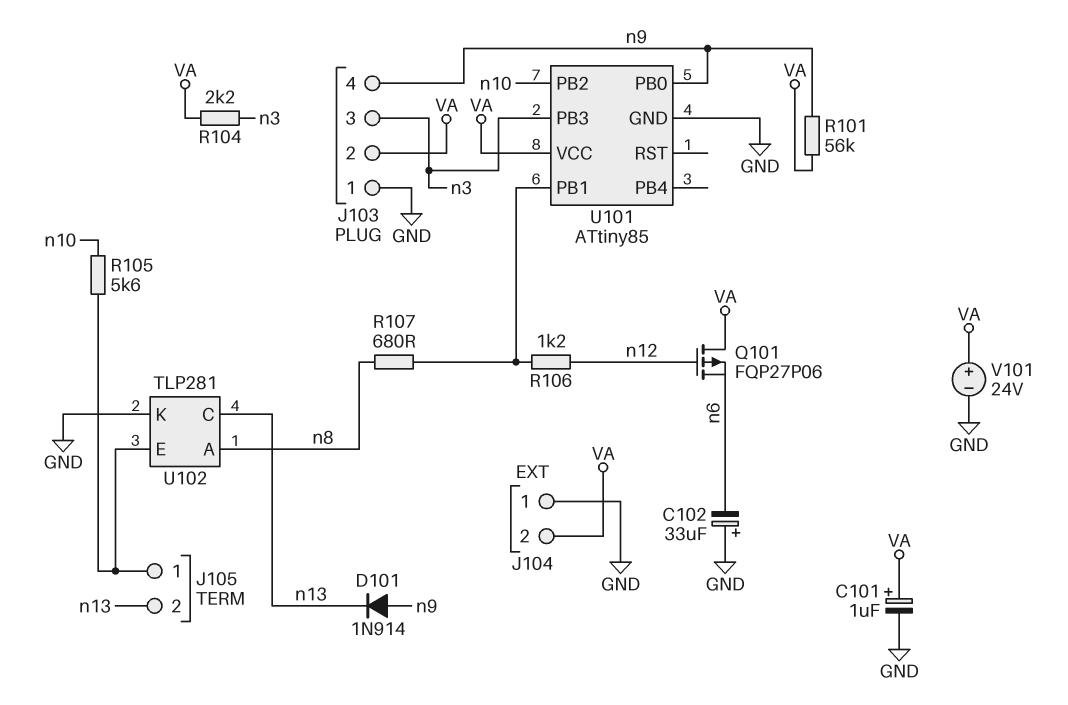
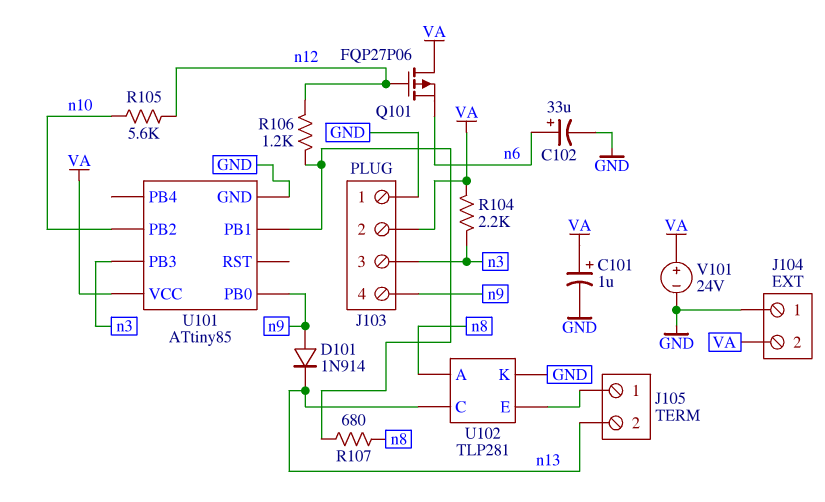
C102: 33uF (plus GND, minus n6) -> 33uF (plus n6, minus GND)
R101: 56k (VA, n9) -> none
R105: 5.6k (J105/1, n10) -> 5.6k (n10, n12)

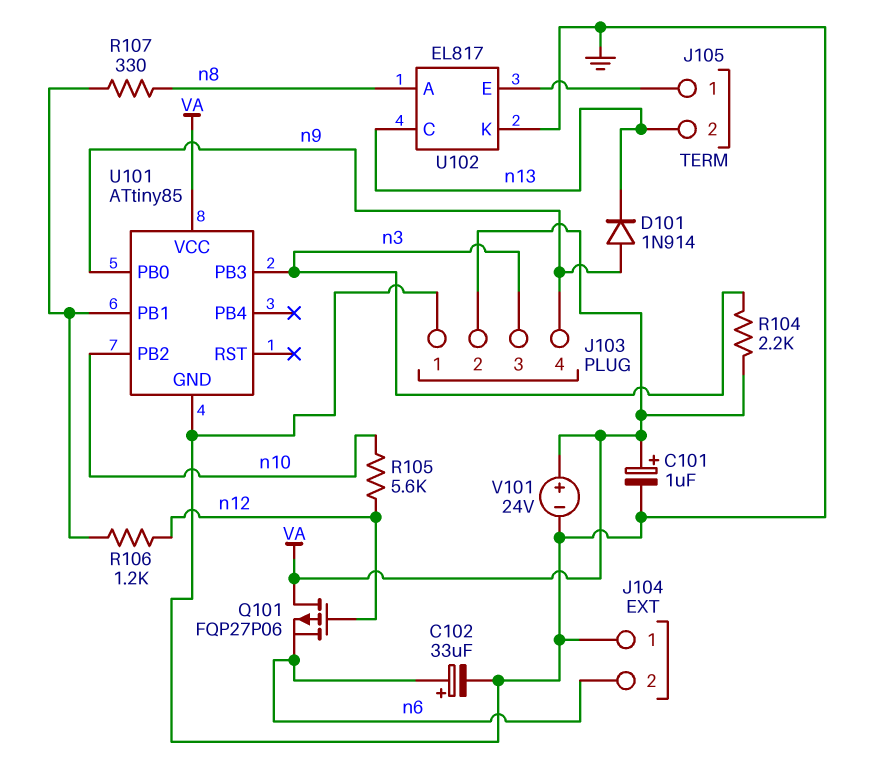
J104 pin 2: VA -> n6
R107: 680 (U101/PB1, n8) -> 330 (U101/PB1, n8)
U102: TLP281 -> EL817

